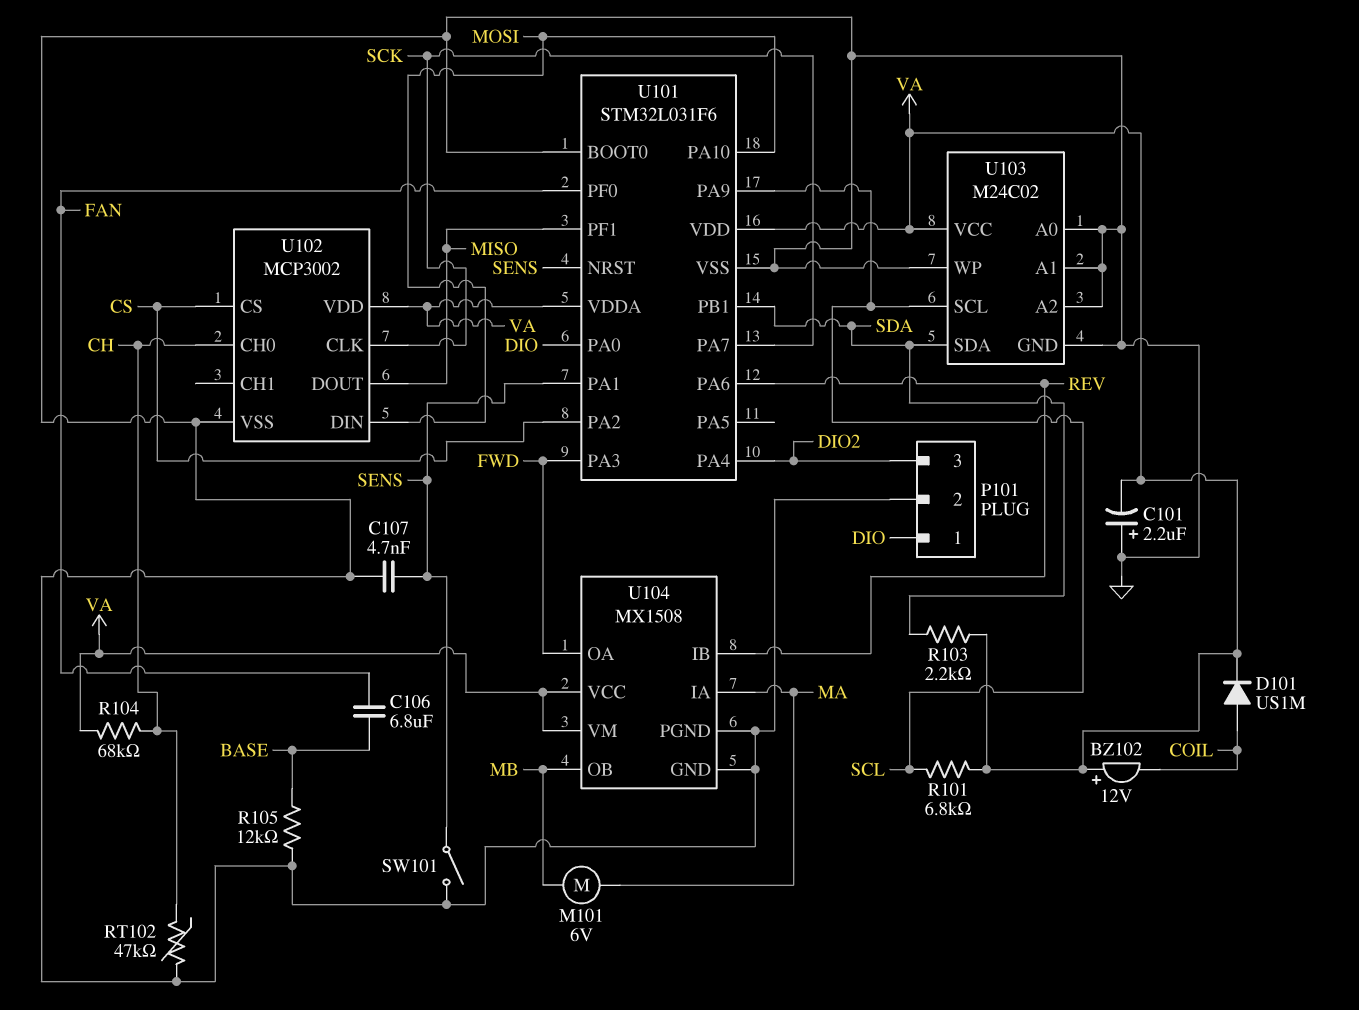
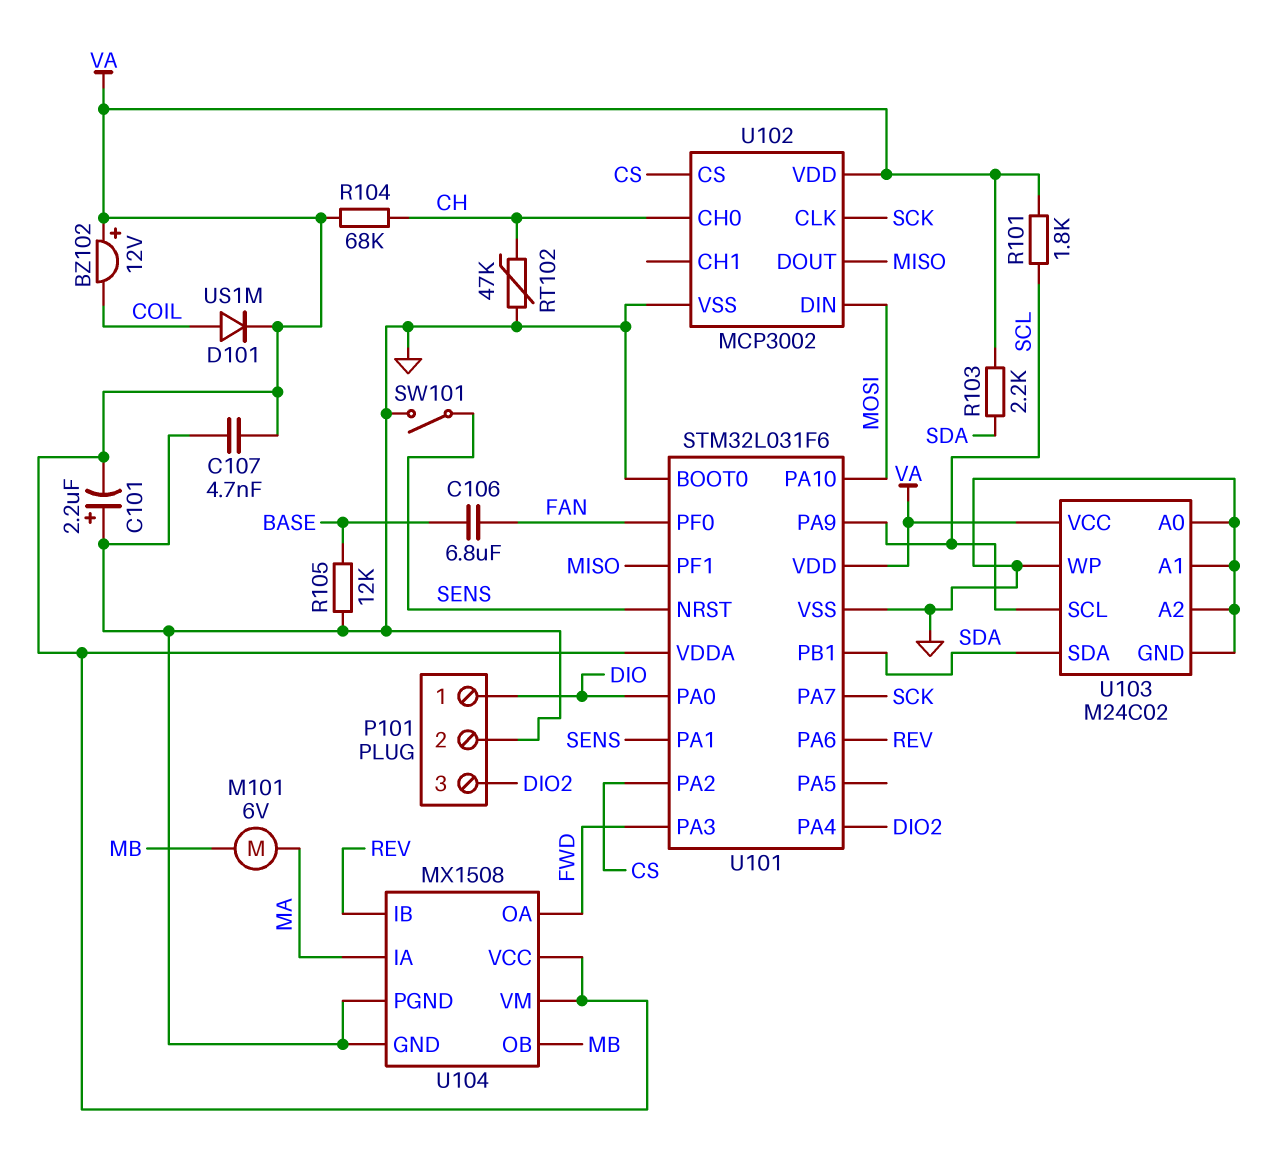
C107: 4.7nF (GND, SENS) -> 4.7nF (GND, VA)
R101: 6.8k (SCL, VA) -> 1.8k (SCL, VA)

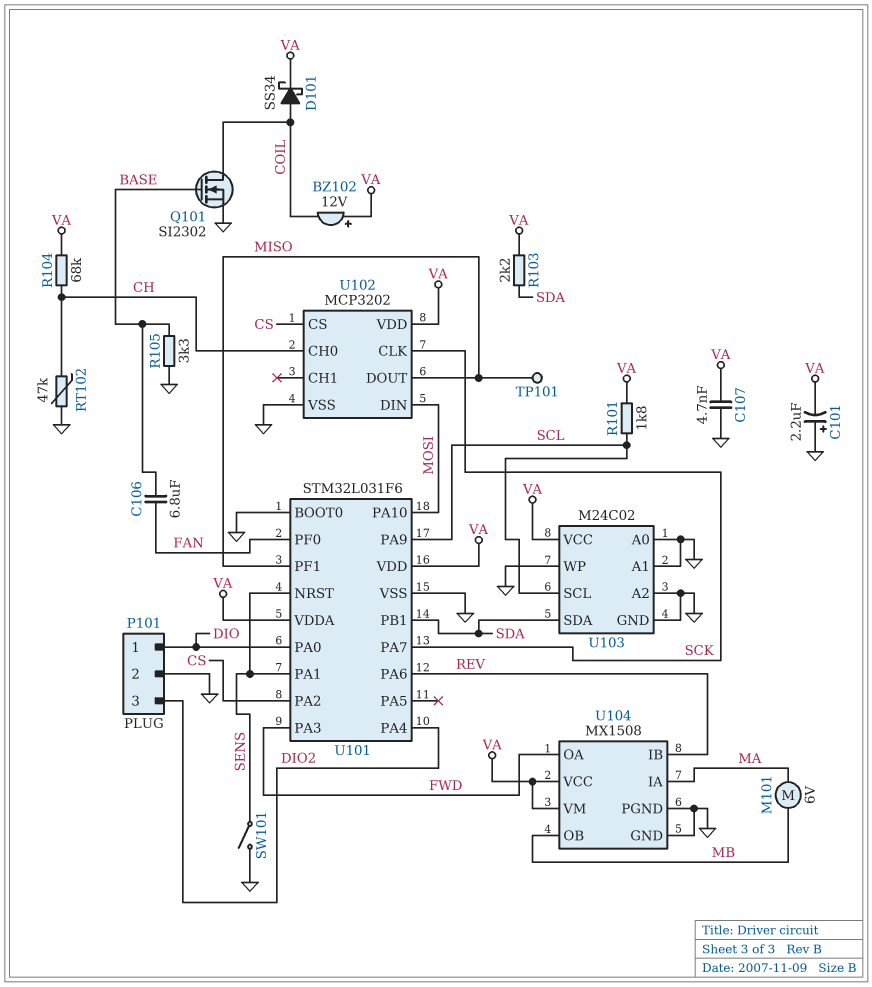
D101: diode US1M (A COIL, K VA) -> schottky SS34 (A COIL, K VA)
Q101: none -> NMOS SI2302 (G BASE, D COIL, S GND)
R105: 12k (BASE, GND) -> 3.3k (BASE, GND)
TP101: none -> test point (MISO)
U102: MCP3002 -> MCP3202

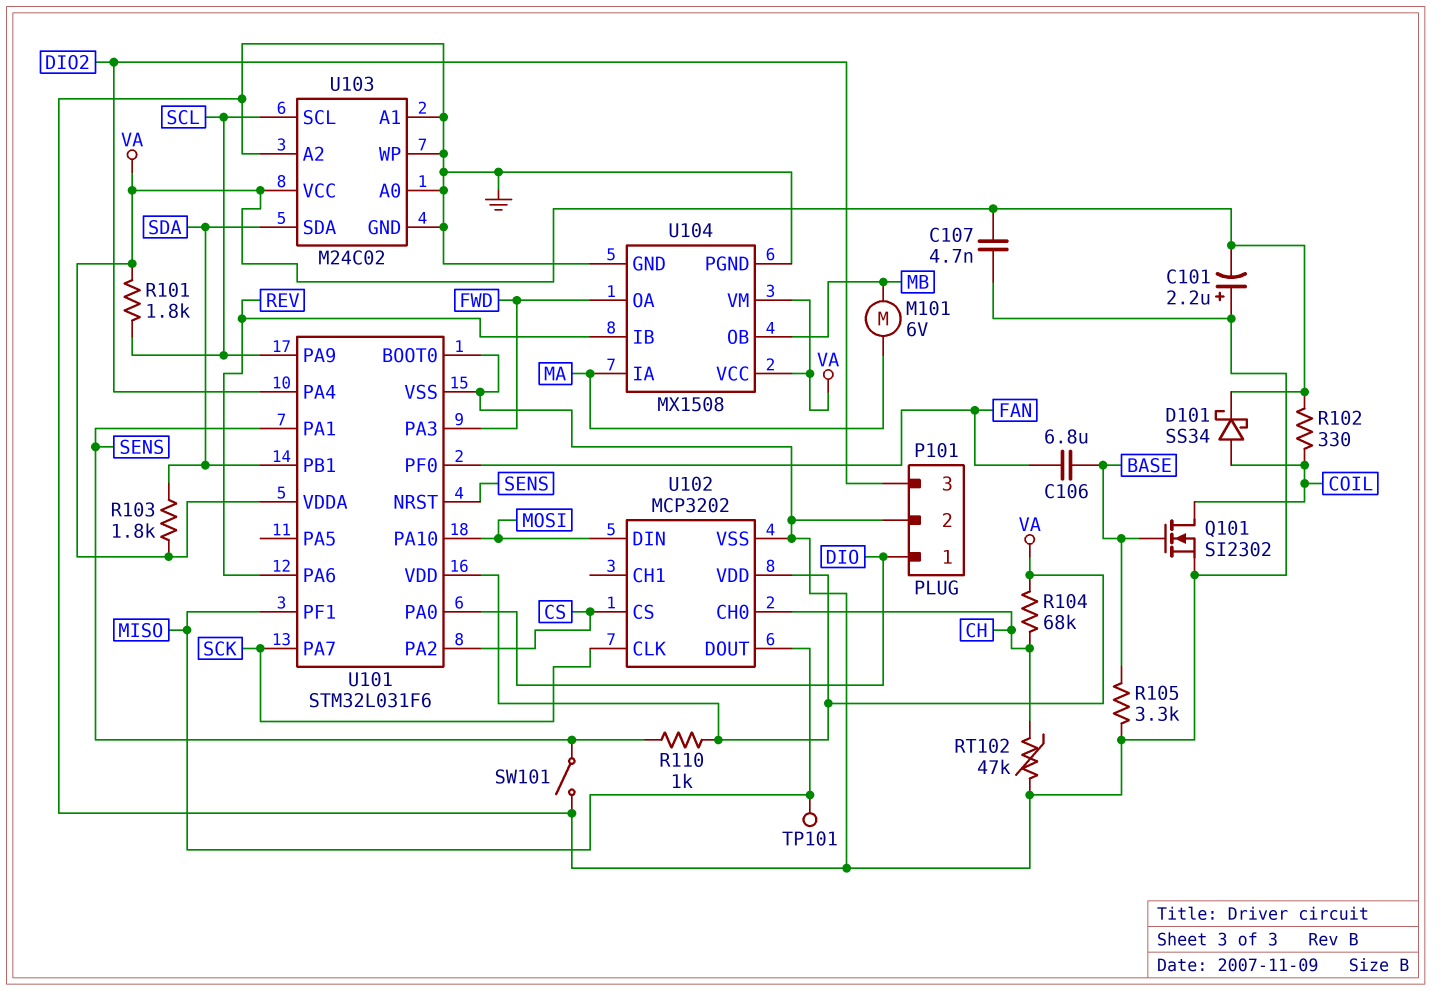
BZ102: buzzer 12V (plus VA, minus COIL) -> none
R102: none -> 330 (COIL, VA)
R103: 2.2k (SDA, VA) -> 1.8k (SDA, VA)
R110: none -> 1k (SENS, VA)

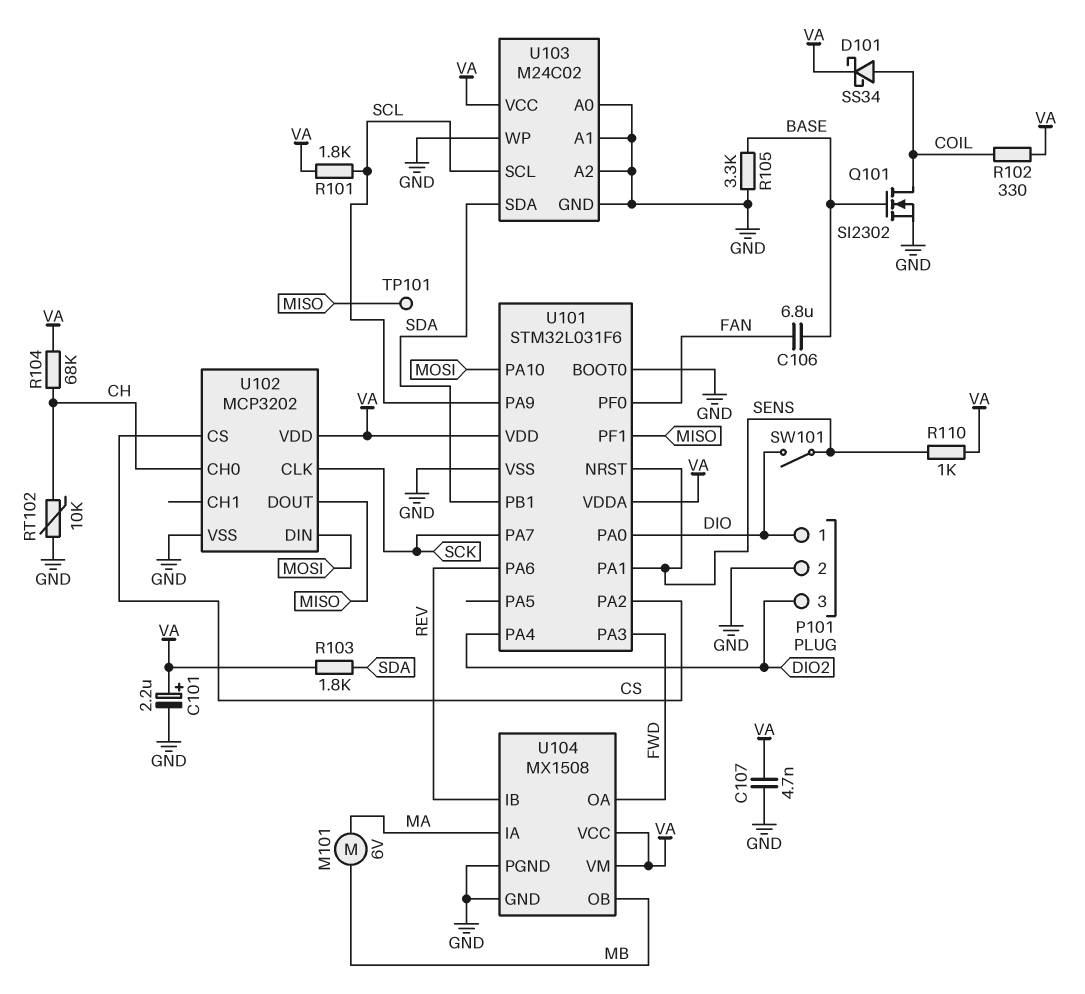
C101: 2.2uF (plus GND, minus VA) -> 2.2uF (plus VA, minus GND)
RT102: 47k (CH, GND) -> 10k (CH, GND)
SW101: switch (GND, SENS) -> switch (DIO, SENS)

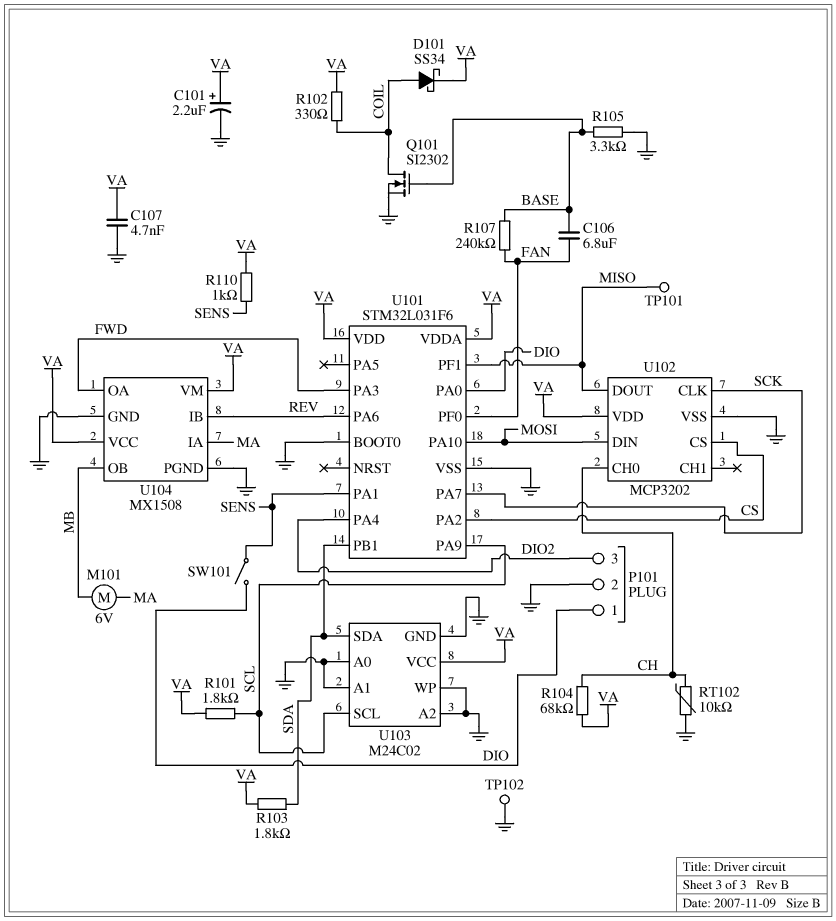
R107: none -> 240k (BASE, FAN)
TP102: none -> test point (GND)
U101 pin NRST: SENS -> none

